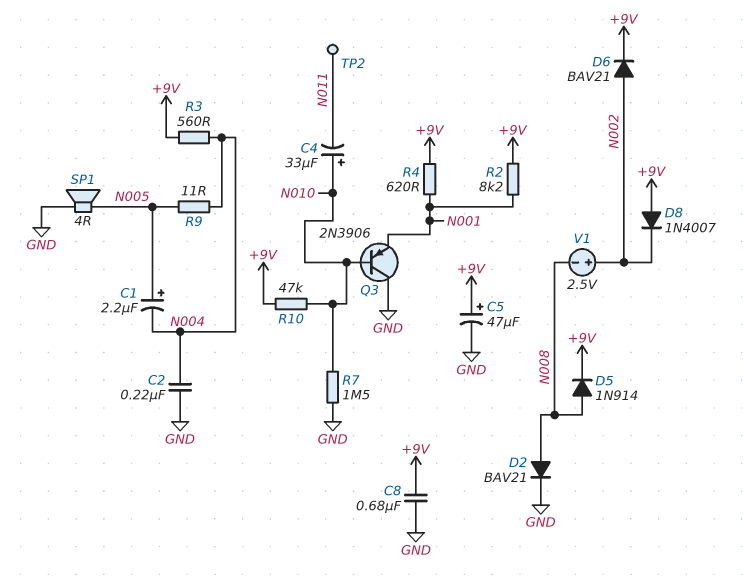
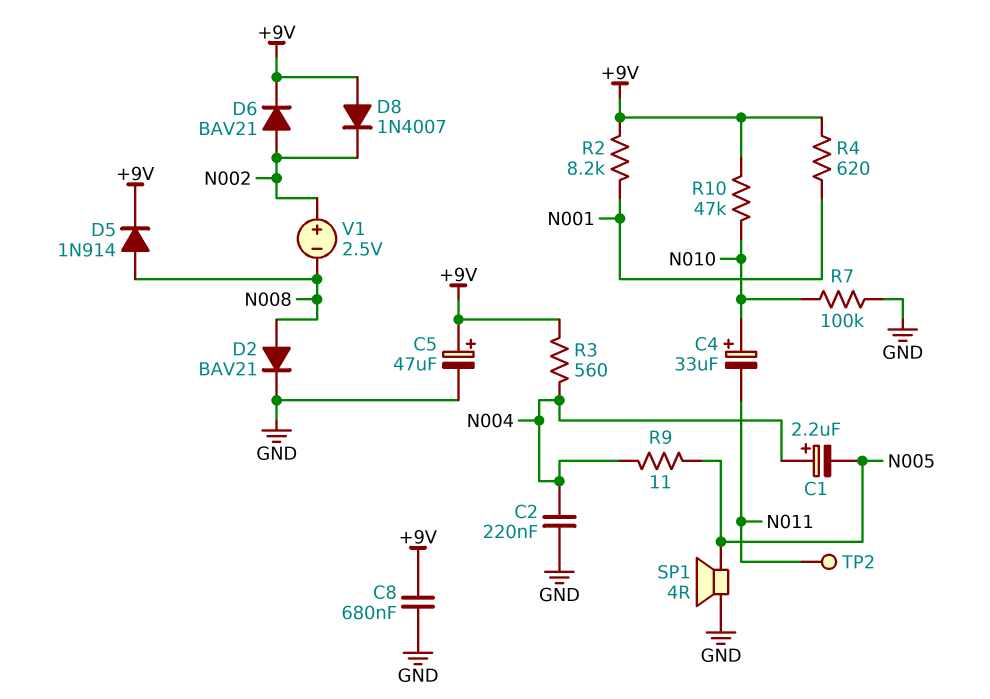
C1: 2.2uF (plus N005, minus N004) -> 2.2uF (plus N004, minus N005)
Q3: PNP 2N3906 (B N010, C GND, E N001) -> none
R7: 1.5M (GND, N010) -> 100k (GND, N010)

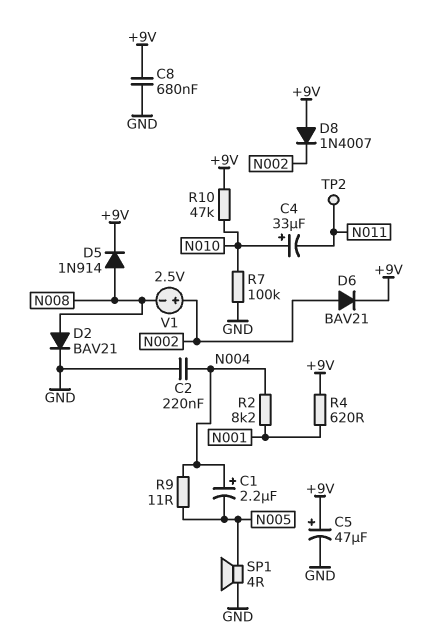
R2: 8.2k (+9V, N001) -> 8.2k (N001, N004)
R3: 560 (+9V, N004) -> none

